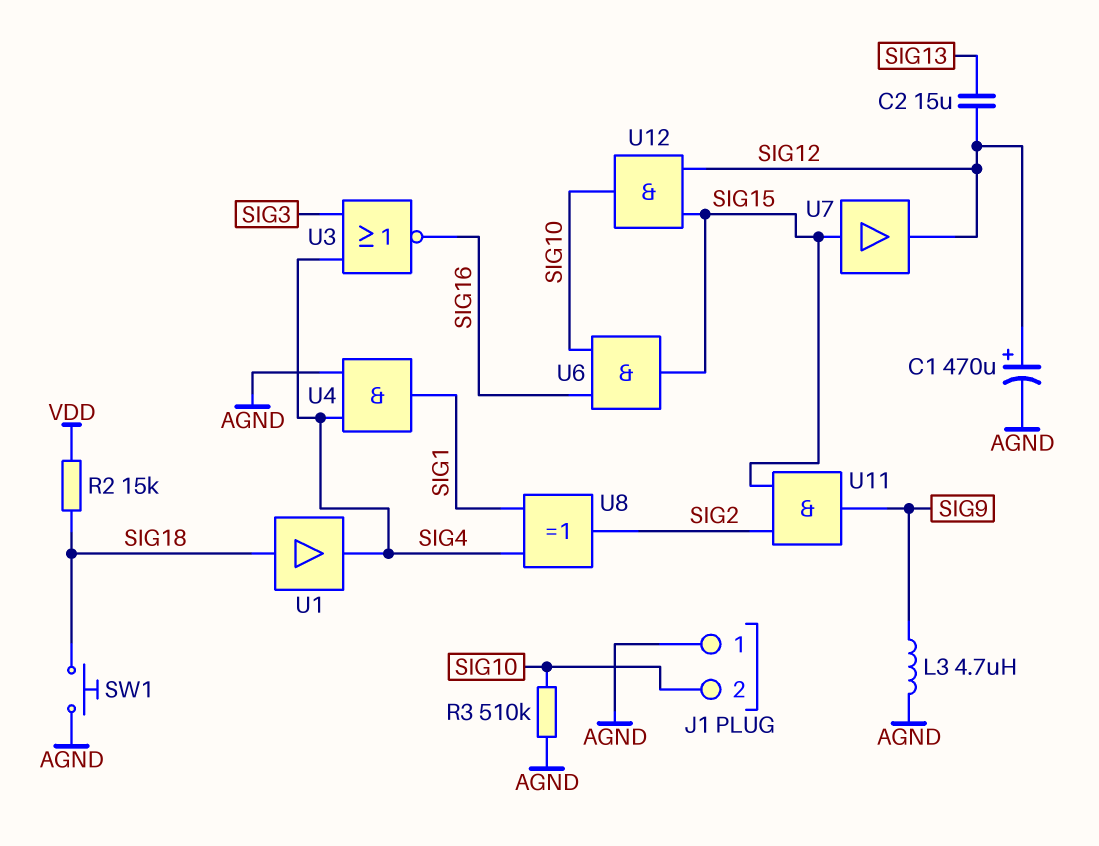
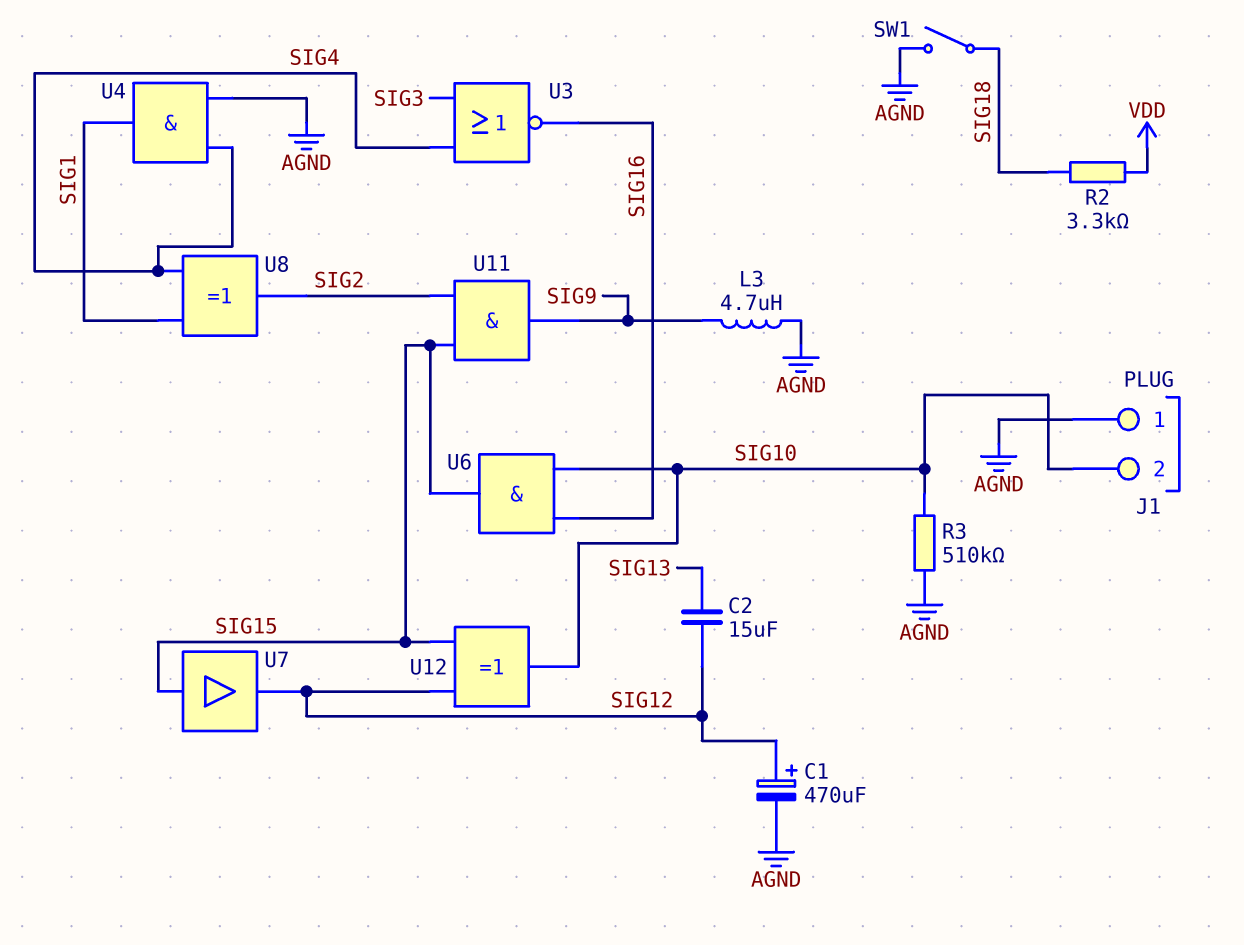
R2: 15k (SIG18, VDD) -> 3.3k (SIG18, VDD)
SW1: button (AGND, SIG18) -> switch (AGND, SIG18)
U1: buffer (in SIG18, out SIG4) -> none
U12: AND (in SIG12, in SIG15, out SIG10) -> XOR (in SIG12, in SIG15, out SIG10)

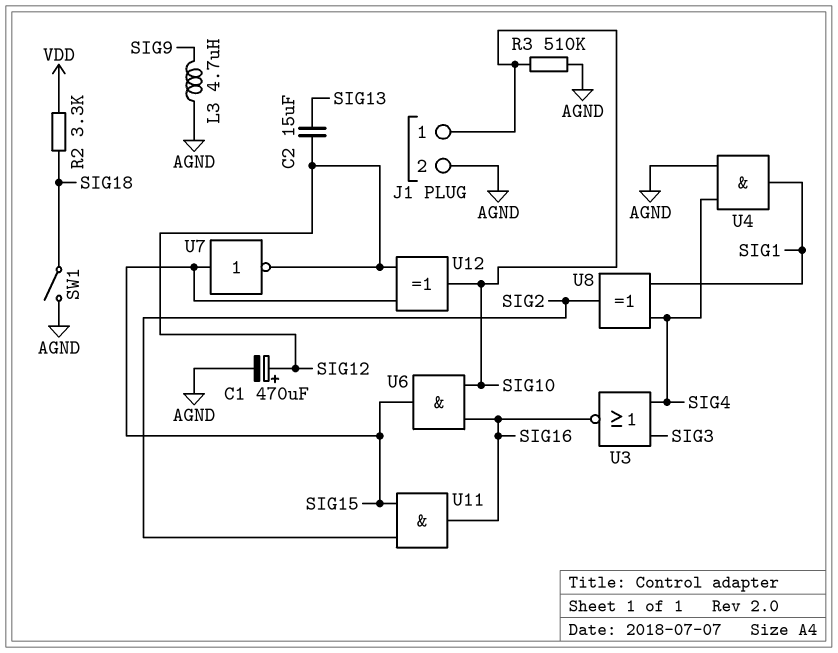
J1 pin 1: AGND -> SIG10
J1 pin 2: SIG10 -> AGND
U7: buffer (in SIG15, out SIG12) -> NOT (in SIG15, out SIG12)
U11: AND (in SIG2, in SIG15, out SIG9) -> AND (in SIG2, in SIG15, out SIG16)

